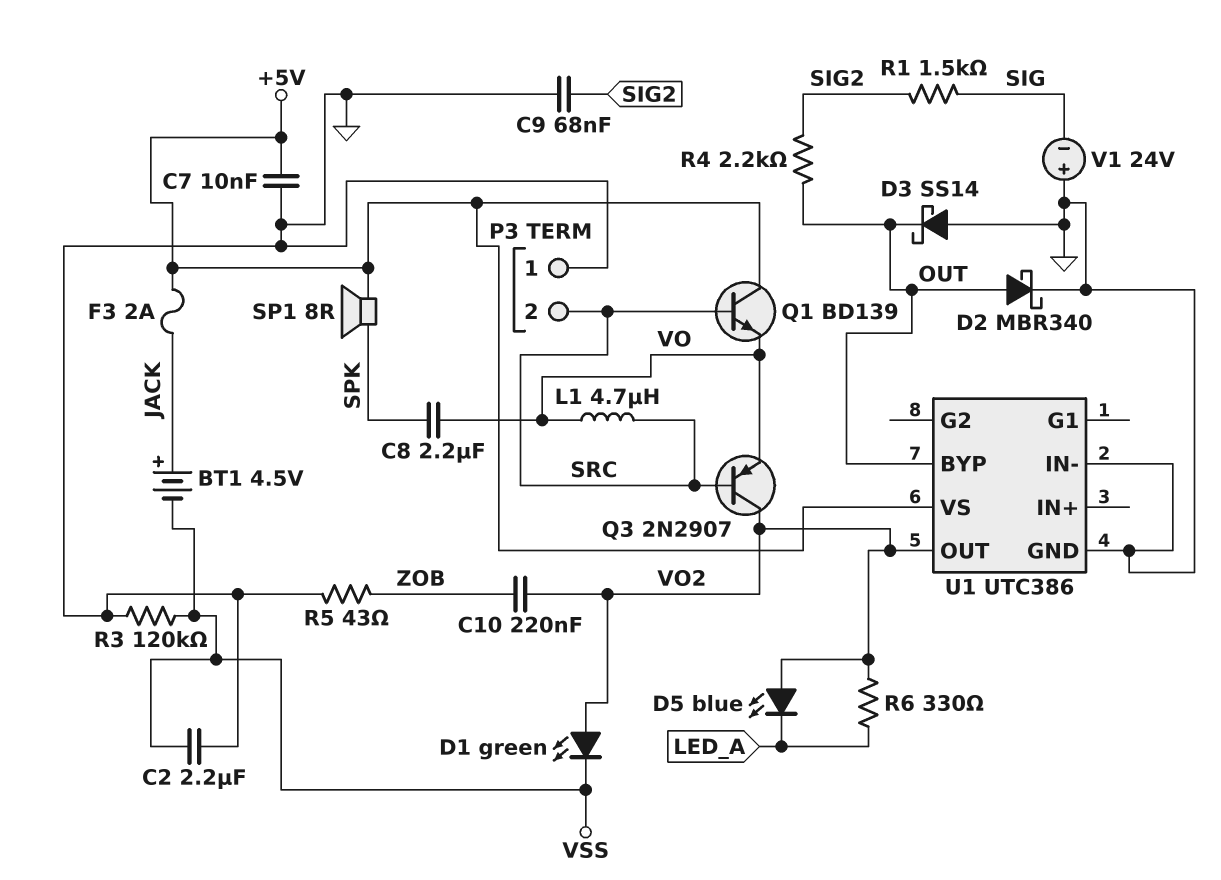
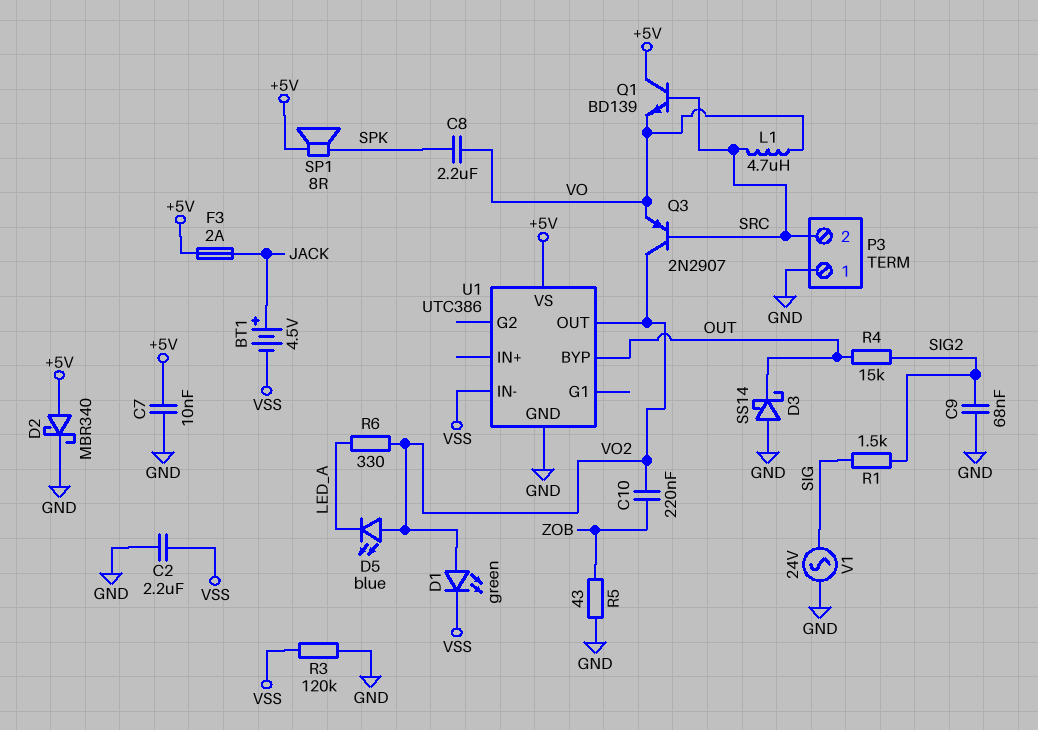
D2: schottky MBR340 (A OUT, K GND) -> schottky MBR340 (A +5V, K GND)
R4: 2.2k (OUT, SIG2) -> 15k (OUT, SIG2)
U1 pin IN-: GND -> VSS
V1: 24V (plus GND, minus SIG) -> AC 24V (GND, SIG)

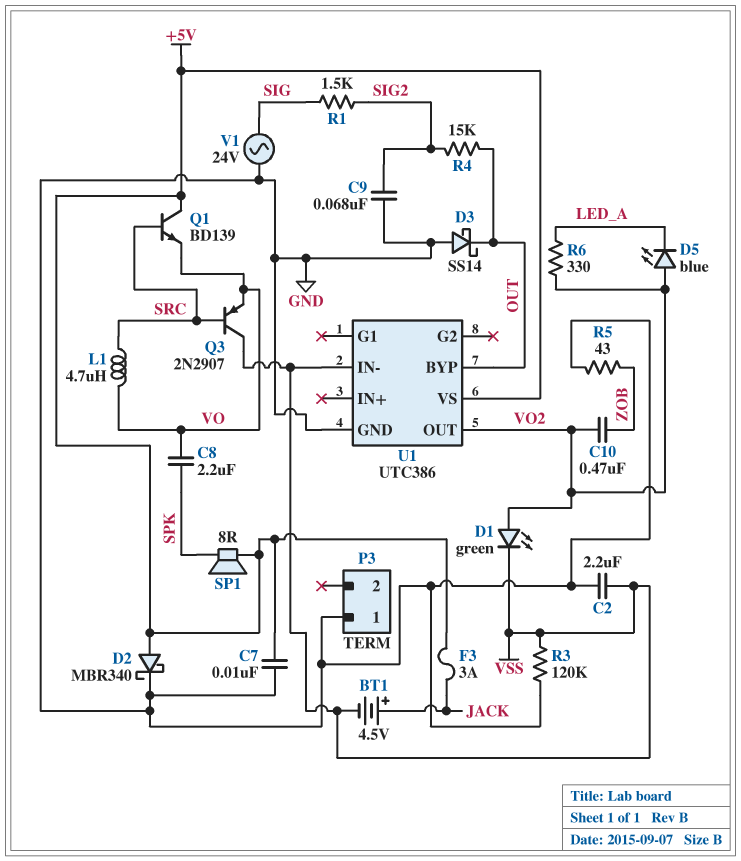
C10: 220nF (VO2, ZOB) -> 470nF (VO2, ZOB)
F3: 2A (+5V, JACK) -> 3A (+5V, JACK)
P3 pin 2: SRC -> none
Q3: PNP 2N2907 (B SRC, C VO2, E VO) -> PNP 2N2907 (B SRC, C VSS, E VO)

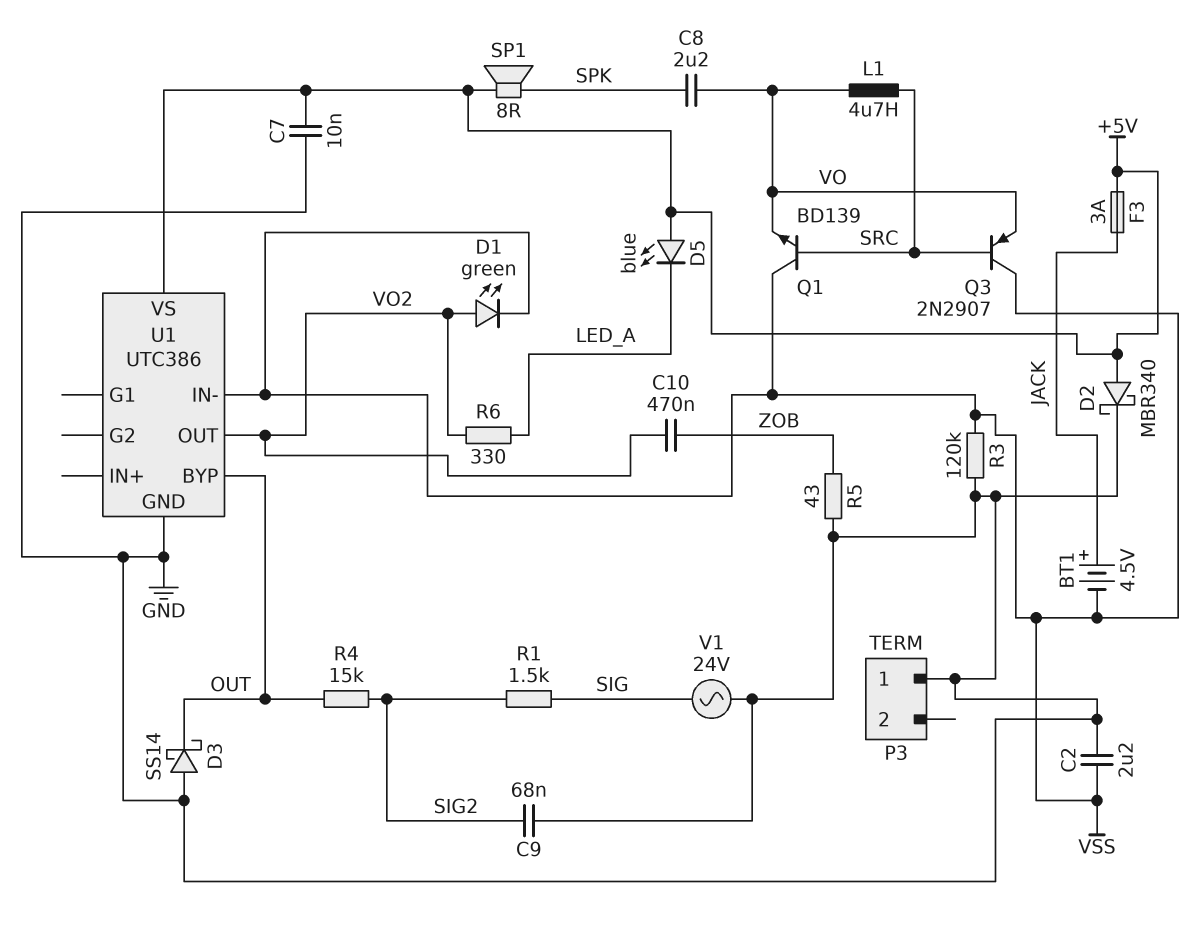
D5: LED blue (A VO2, K LED_A) -> LED blue (A +5V, K LED_A)
Q1: NPN BD139 (B SRC, C +5V, E VO) -> NPN BD139 (B SRC, C VSS, E VO)

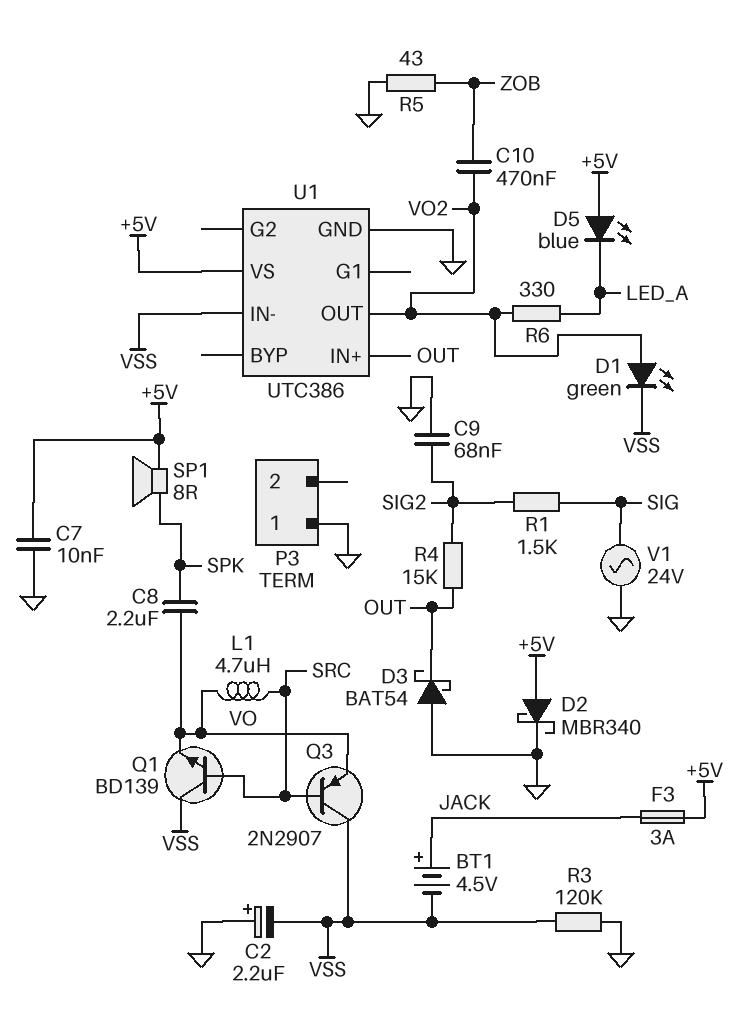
C2: 2.2uF (GND, VSS) -> 2.2uF (plus GND, minus VSS)
D3: schottky SS14 (A GND, K OUT) -> schottky BAT54 (A GND, K OUT)
U1 pin BYP: OUT -> none
U1 pin IN+: none -> OUT

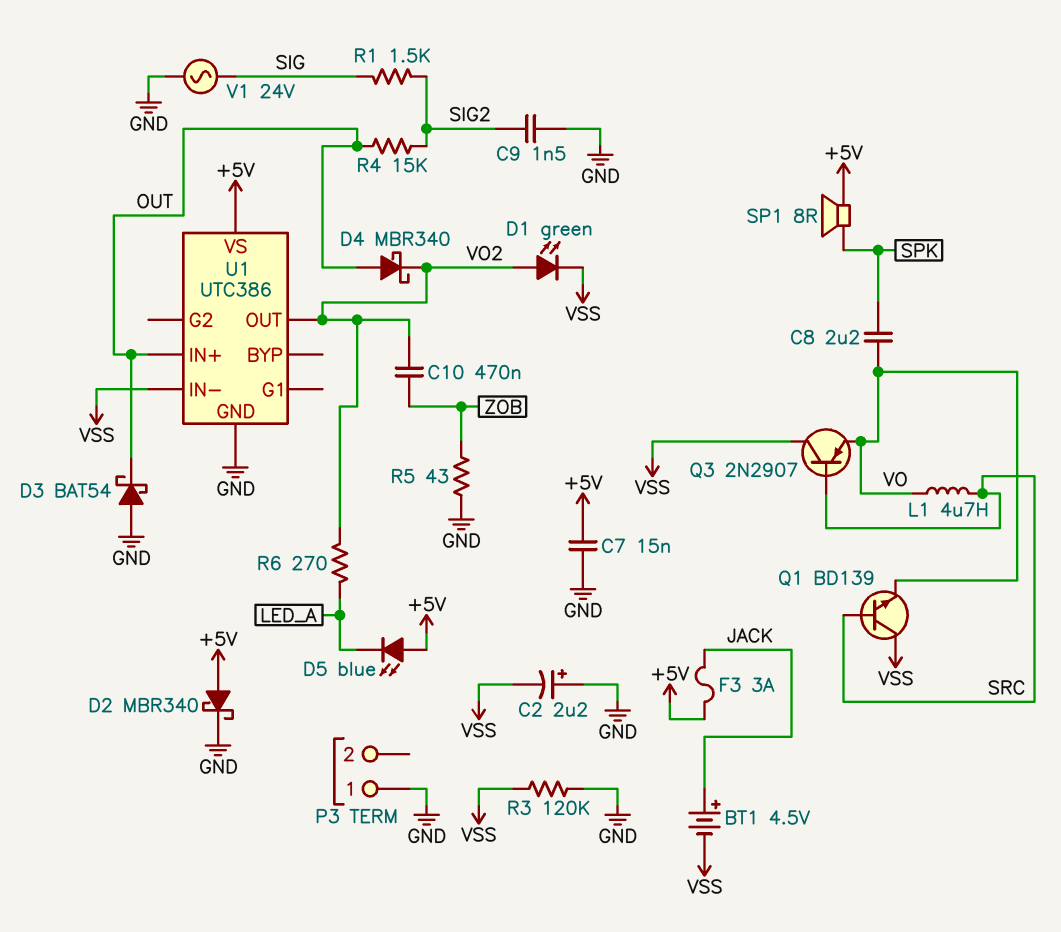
C7: 10nF (+5V, GND) -> 15nF (+5V, GND)
C9: 68nF (GND, SIG2) -> 1.5nF (GND, SIG2)
D4: none -> schottky MBR340 (A OUT, K VO2)
R6: 330 (LED_A, VO2) -> 270 (LED_A, VO2)

